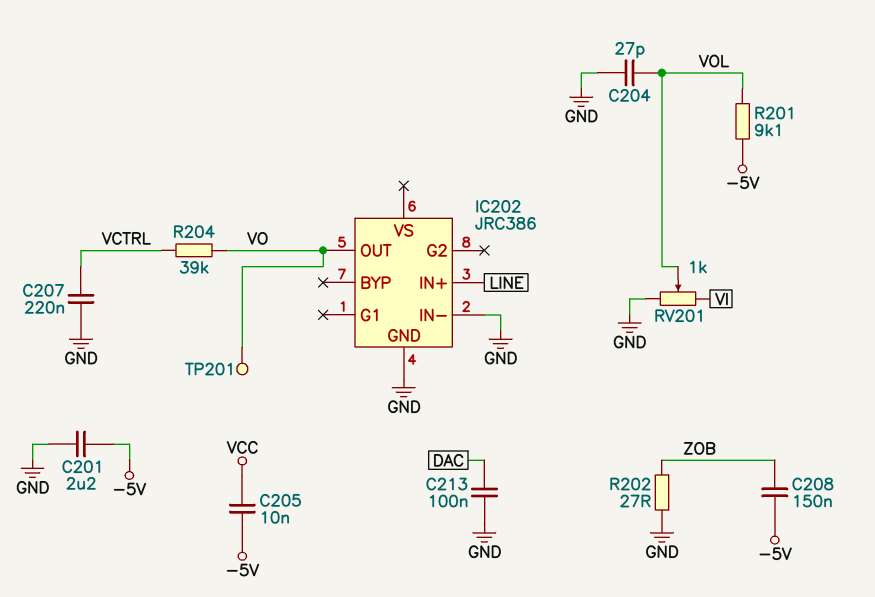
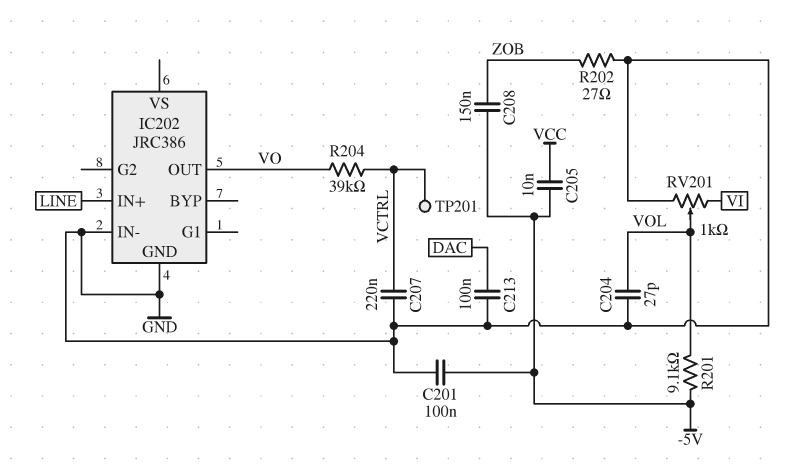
C201: 2.2uF (-5V, GND) -> 100nF (-5V, GND)
TP201: test point (VO) -> test point (VCTRL)

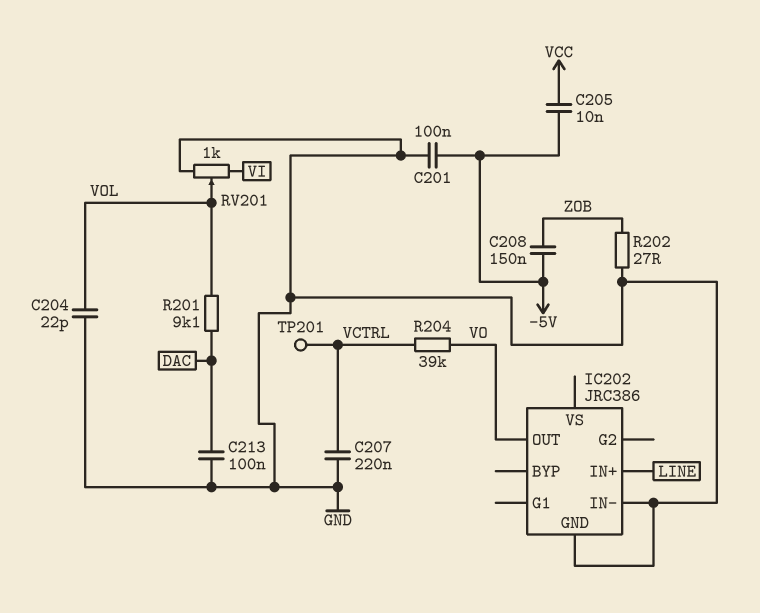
C204: 27pF (GND, VOL) -> 22pF (GND, VOL)
R201: 9.1k (-5V, VOL) -> 9.1k (DAC, VOL)

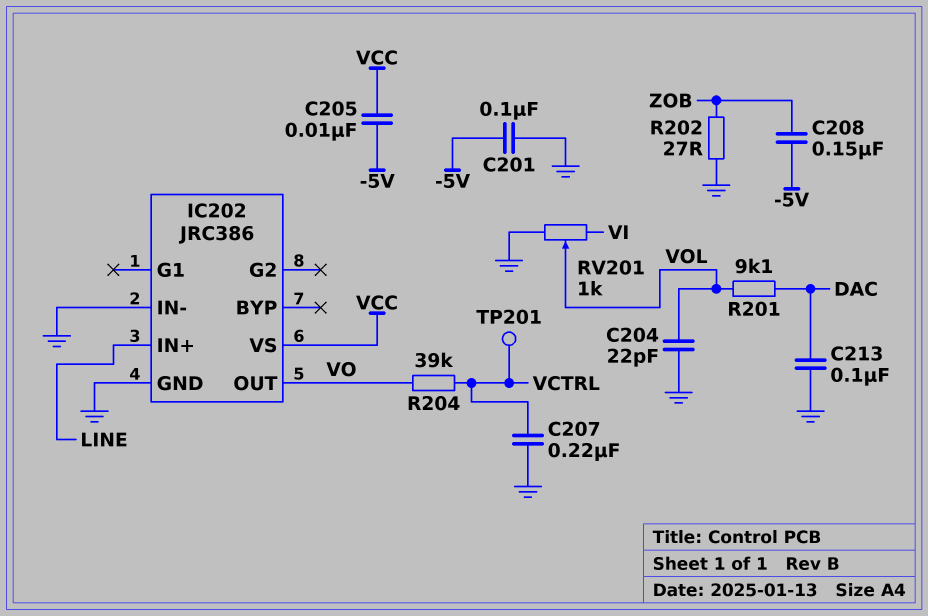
IC202 pin VS: none -> VCC

